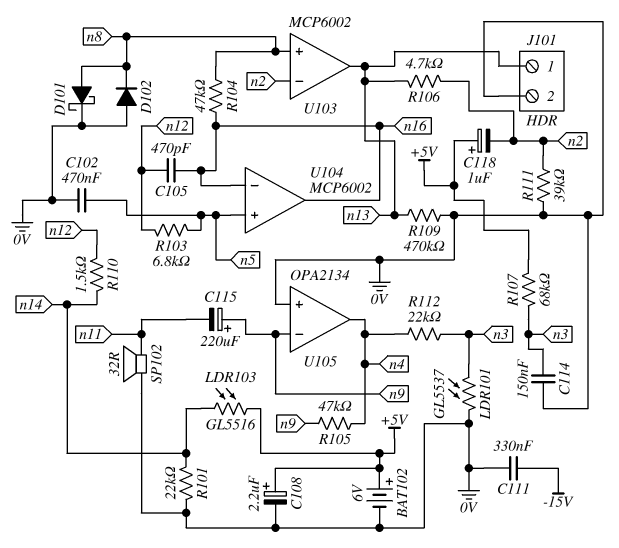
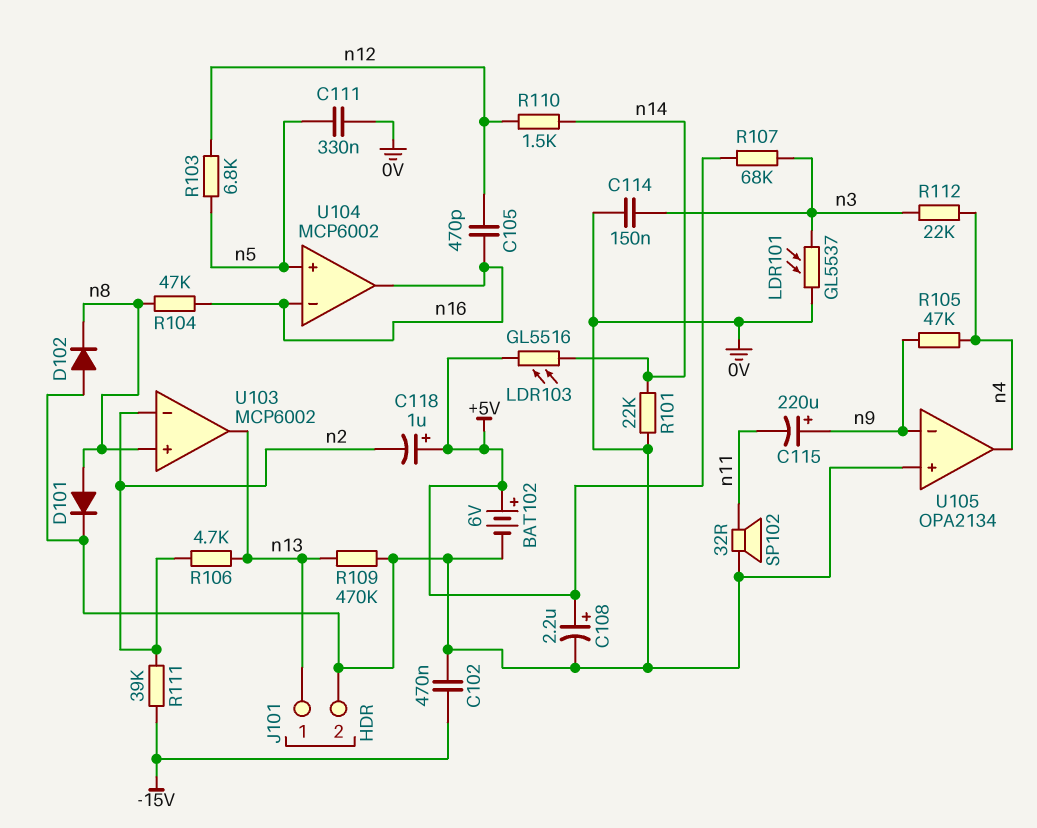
C102: 470nF (0V, n5) -> 470nF (-15V, 0V)
C111: 330nF (-15V, 0V) -> 330nF (0V, n5)
D101: schottky (A n8, K 0V) -> diode (A n8, K 0V)
R111: 39k (0V, n2) -> 39k (-15V, n2)

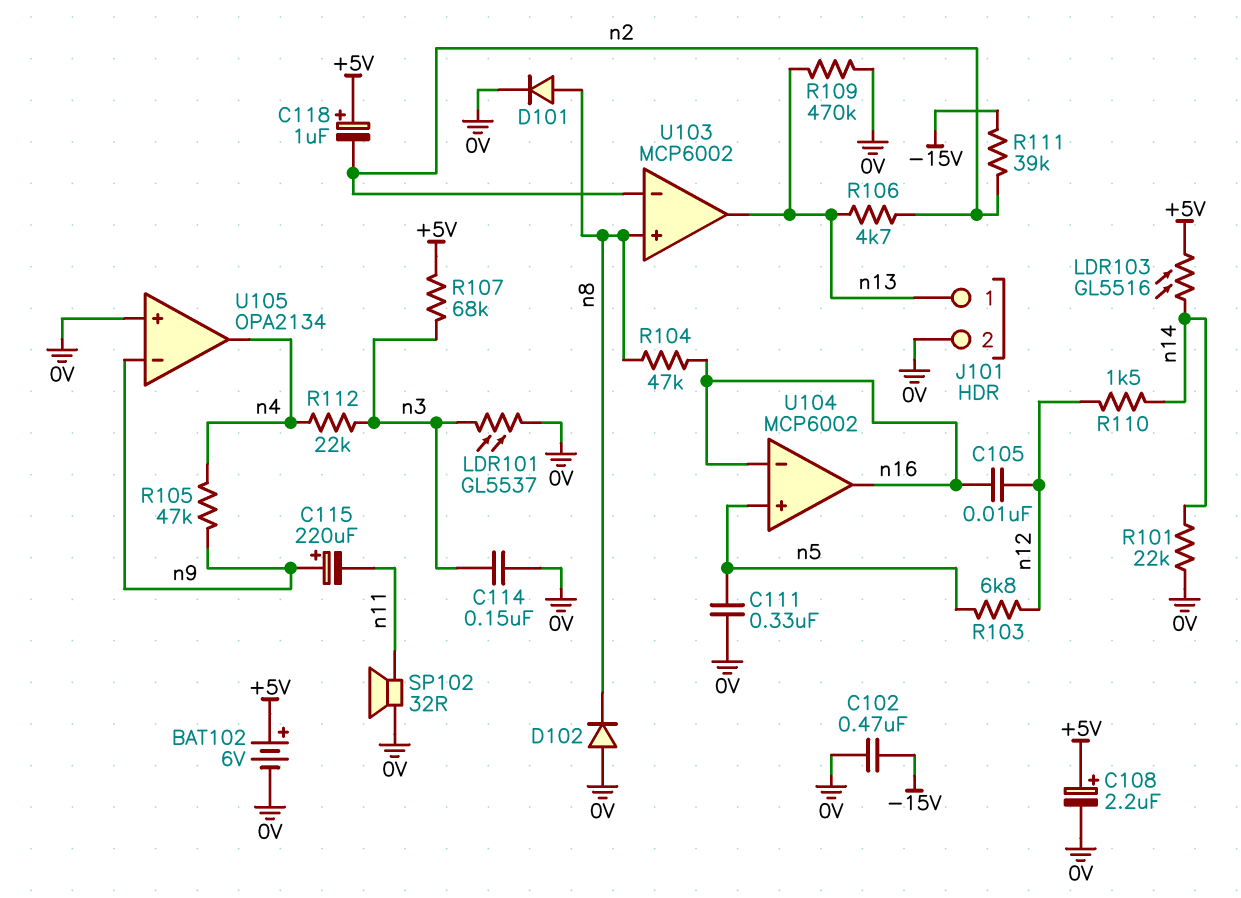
C105: 470pF (n12, n16) -> 10nF (n12, n16)

